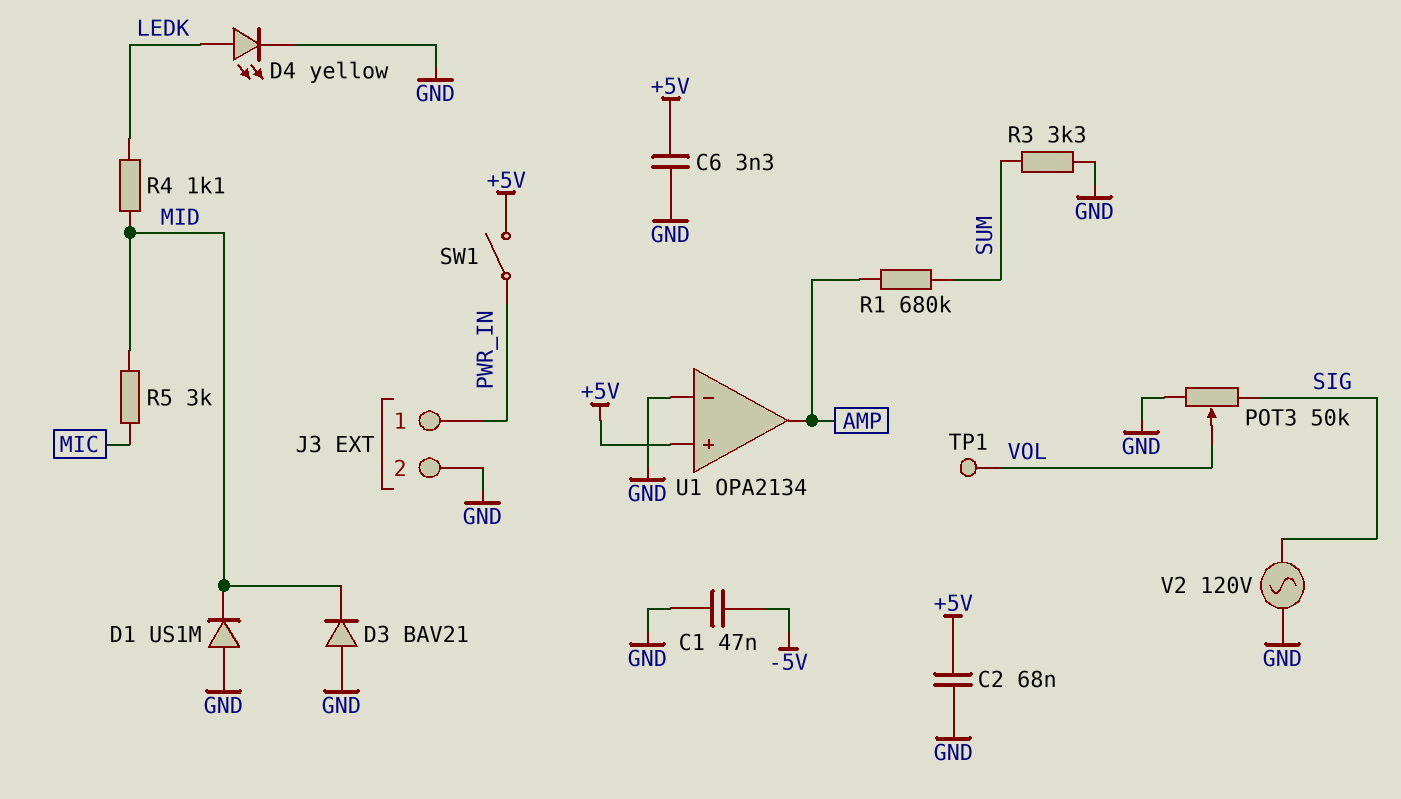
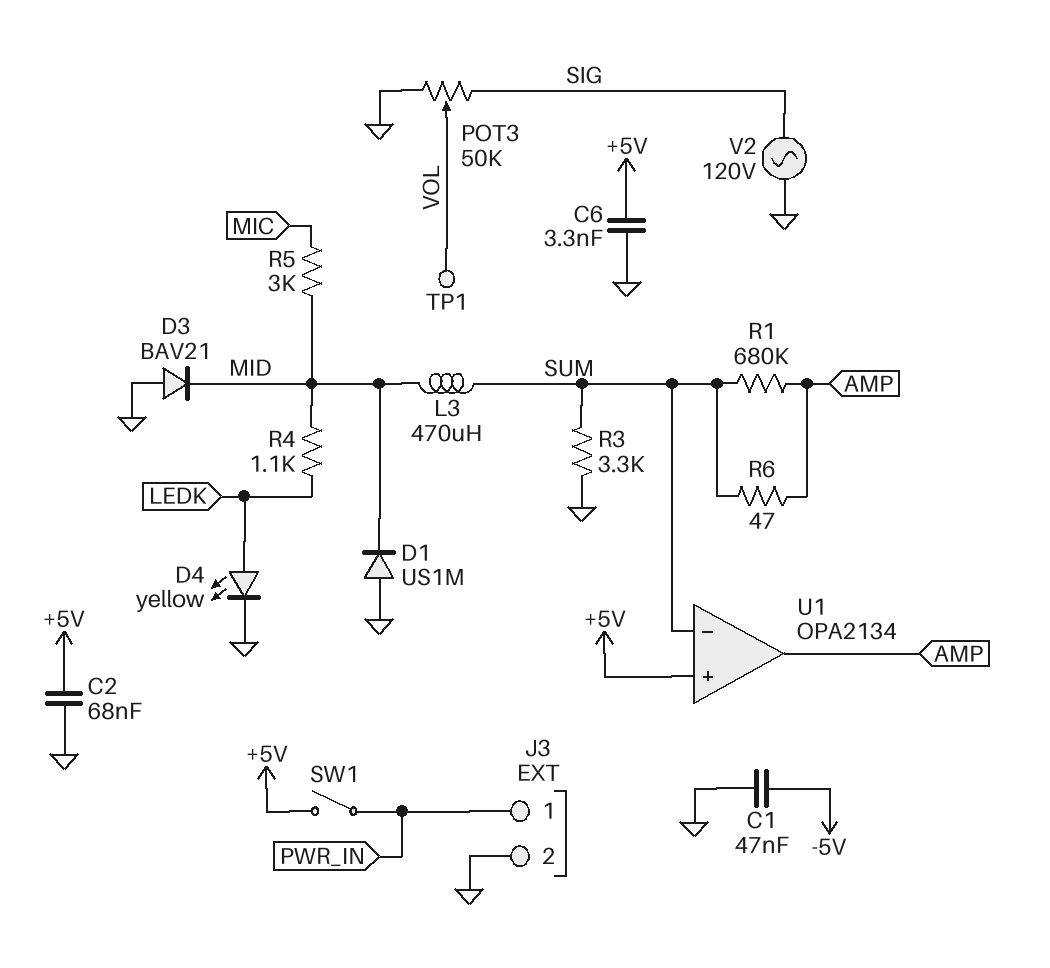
L3: none -> 470uH (MID, SUM)
R6: none -> 47 (AMP, SUM)
U1 pin in-: GND -> SUM

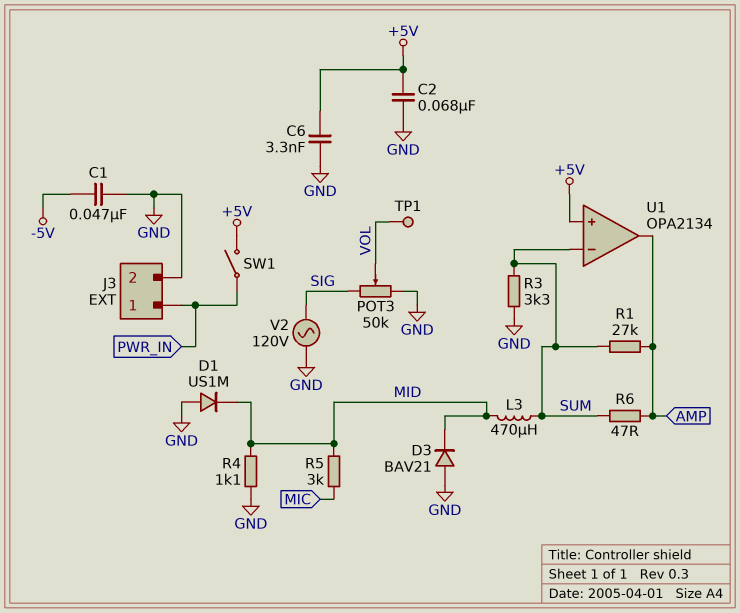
D4: LED yellow (A LEDK, K GND) -> none
R1: 680k (AMP, SUM) -> 27k (AMP, SUM)
R4: 1.1k (LEDK, MID) -> 1.1k (GND, MID)

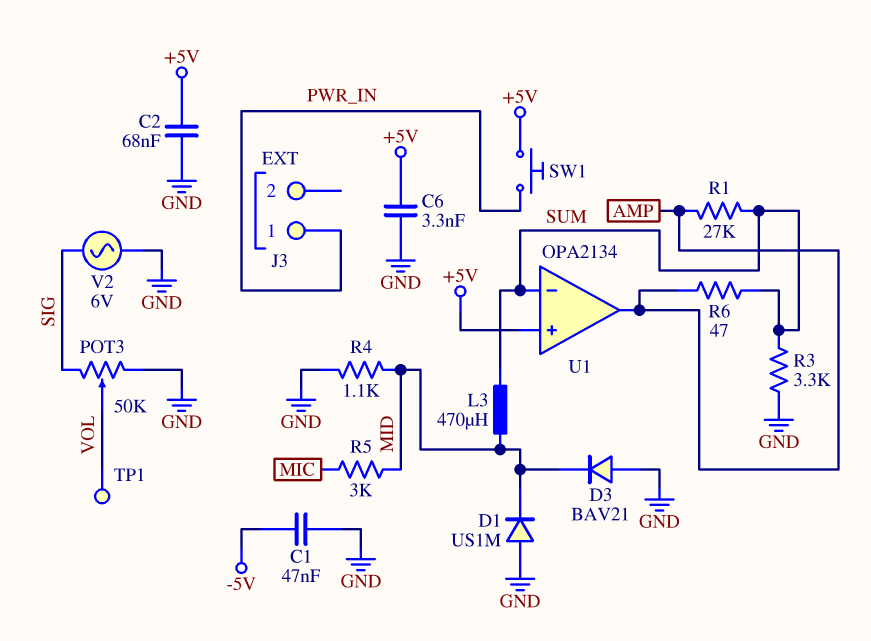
J3 pin 2: GND -> none
SW1: switch (+5V, PWR_IN) -> button (+5V, PWR_IN)
V2: AC 120V (GND, SIG) -> AC 6V (GND, SIG)

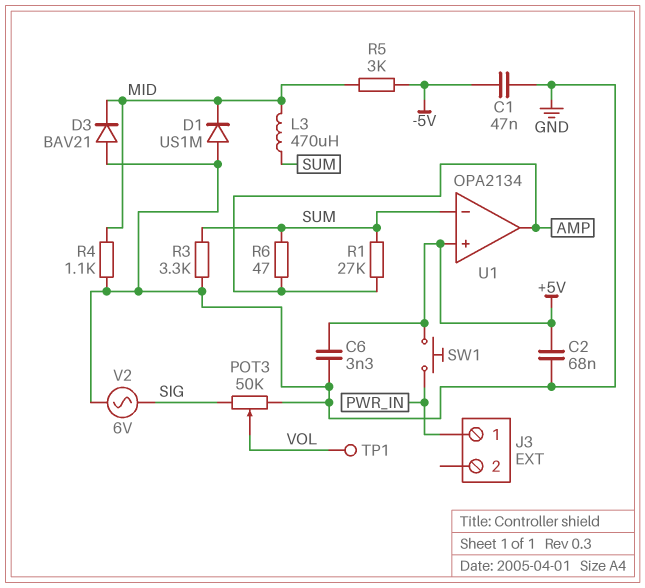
R5: 3k (MIC, MID) -> 3k (-5V, MID)

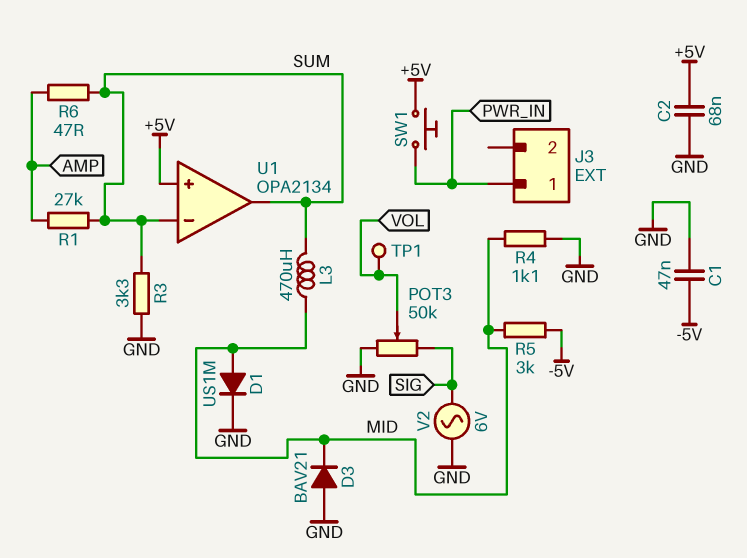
C6: 3.3nF (+5V, GND) -> none
D1: diode US1M (A GND, K MID) -> diode US1M (A MID, K GND)
U1 pin out: AMP -> SUM

